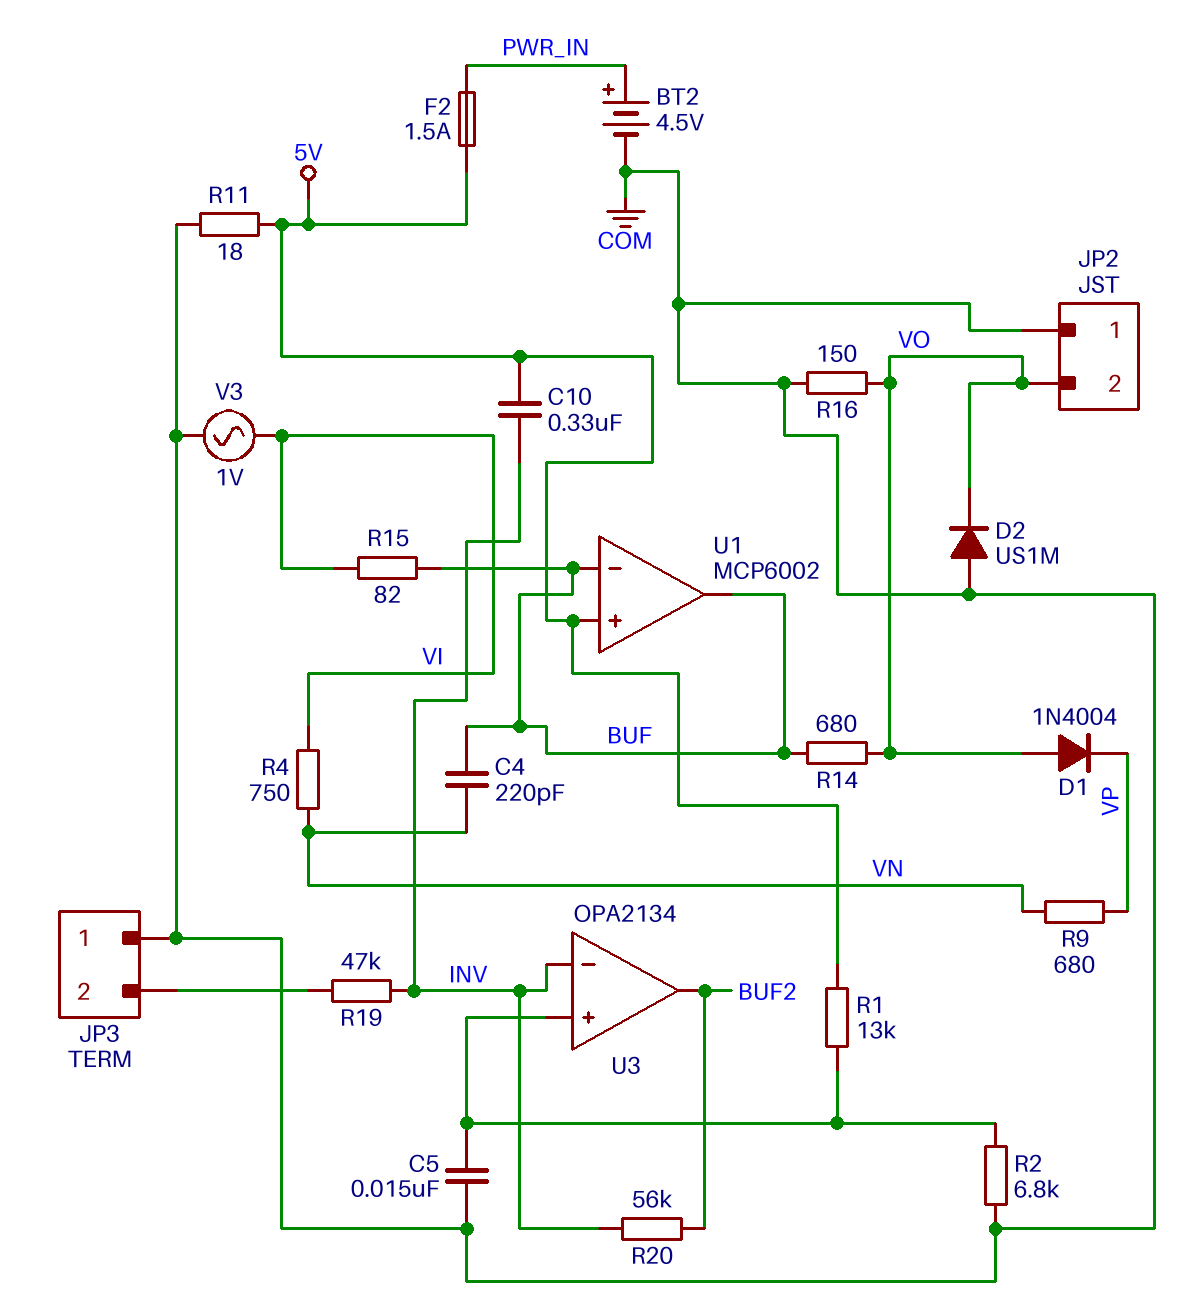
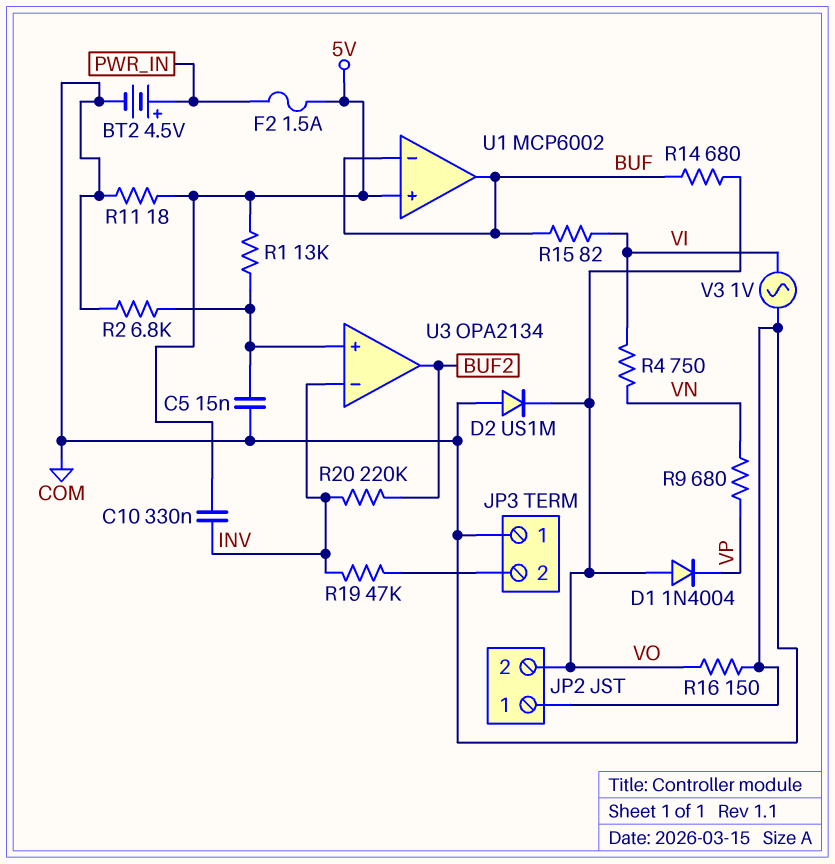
C4: 220pF (BUF, VN) -> none
R20: 56k (BUF2, INV) -> 220k (BUF2, INV)

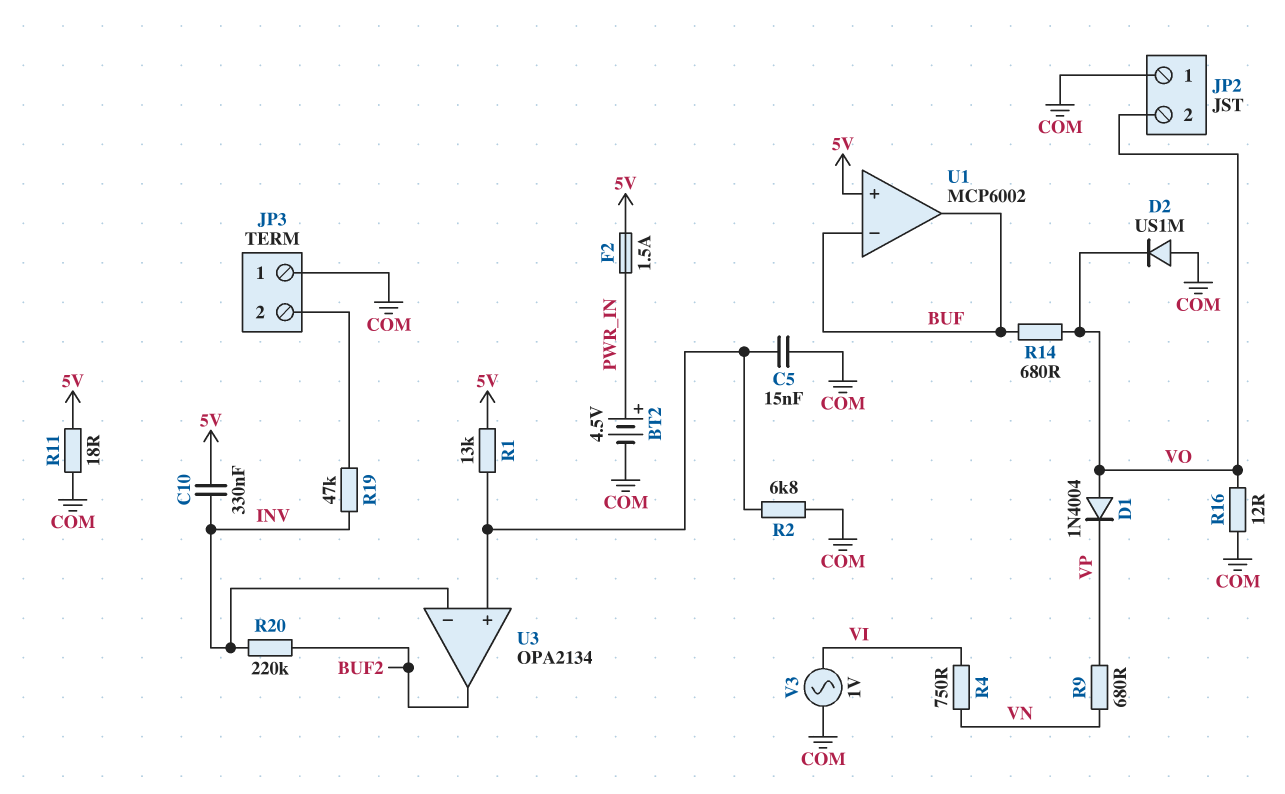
R15: 82 (BUF, VI) -> none
R16: 150 (COM, VO) -> 12 (COM, VO)

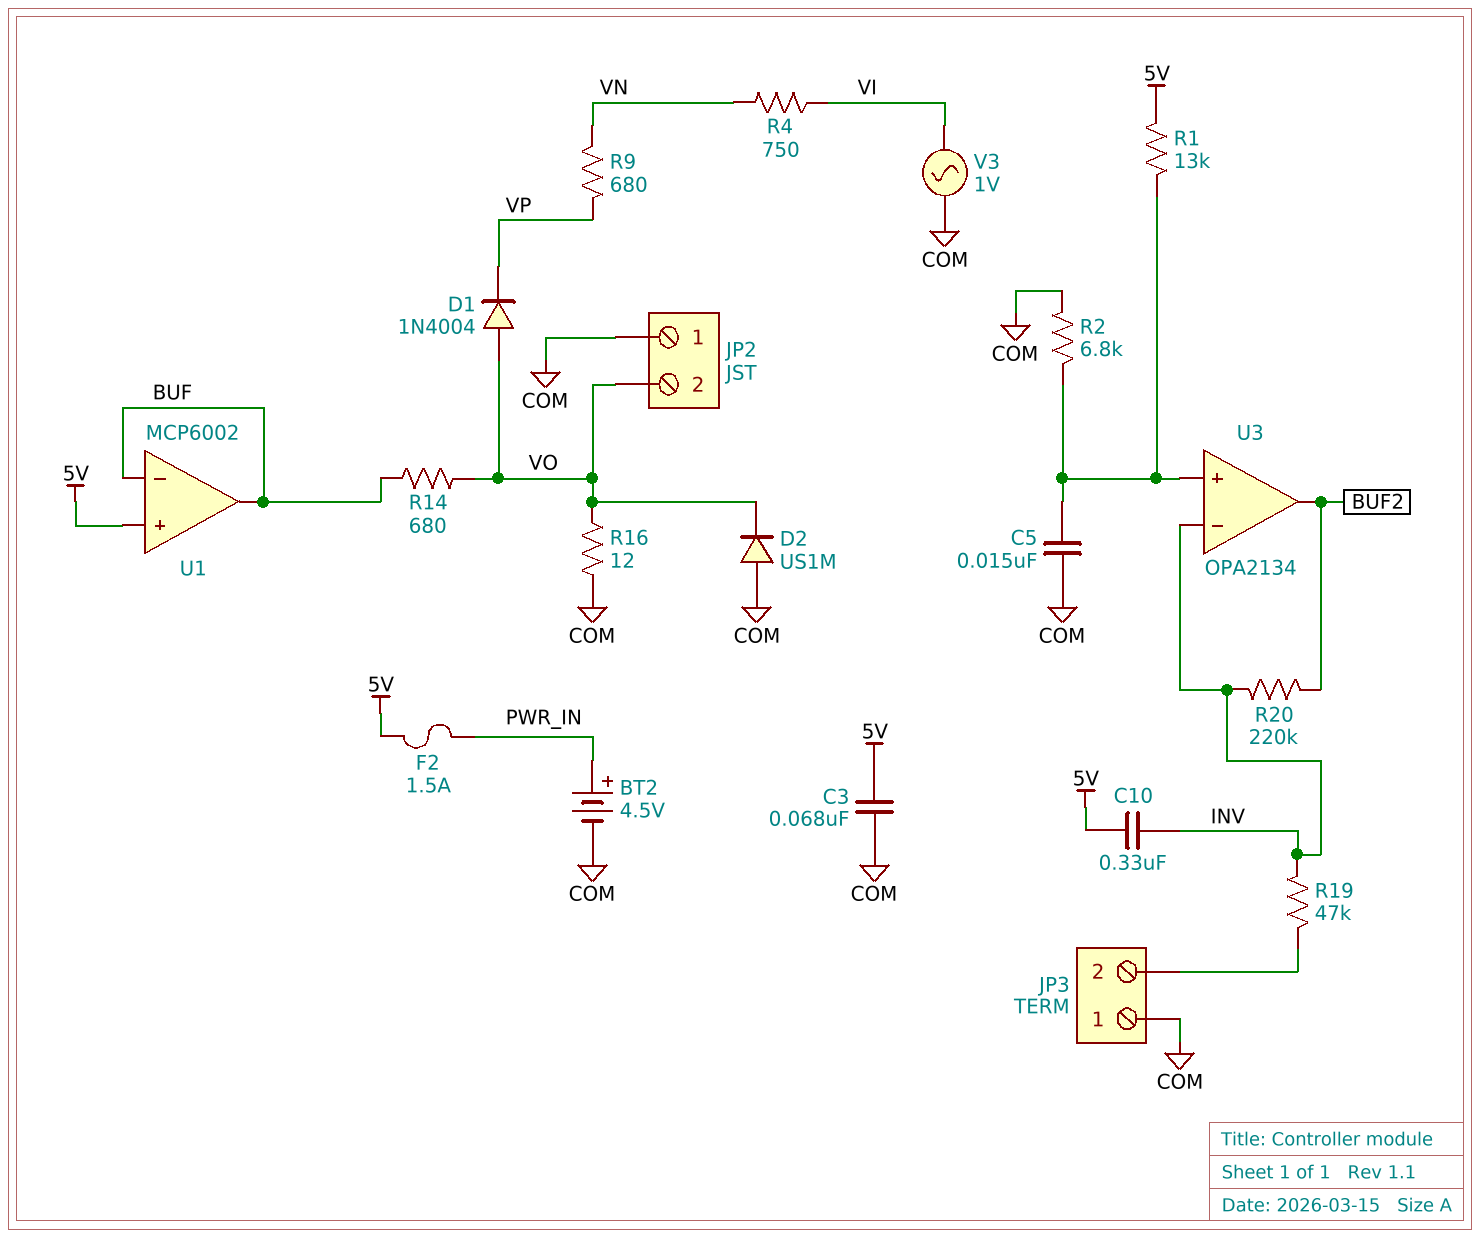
C3: none -> 68nF (5V, COM)
R11: 18 (5V, COM) -> none

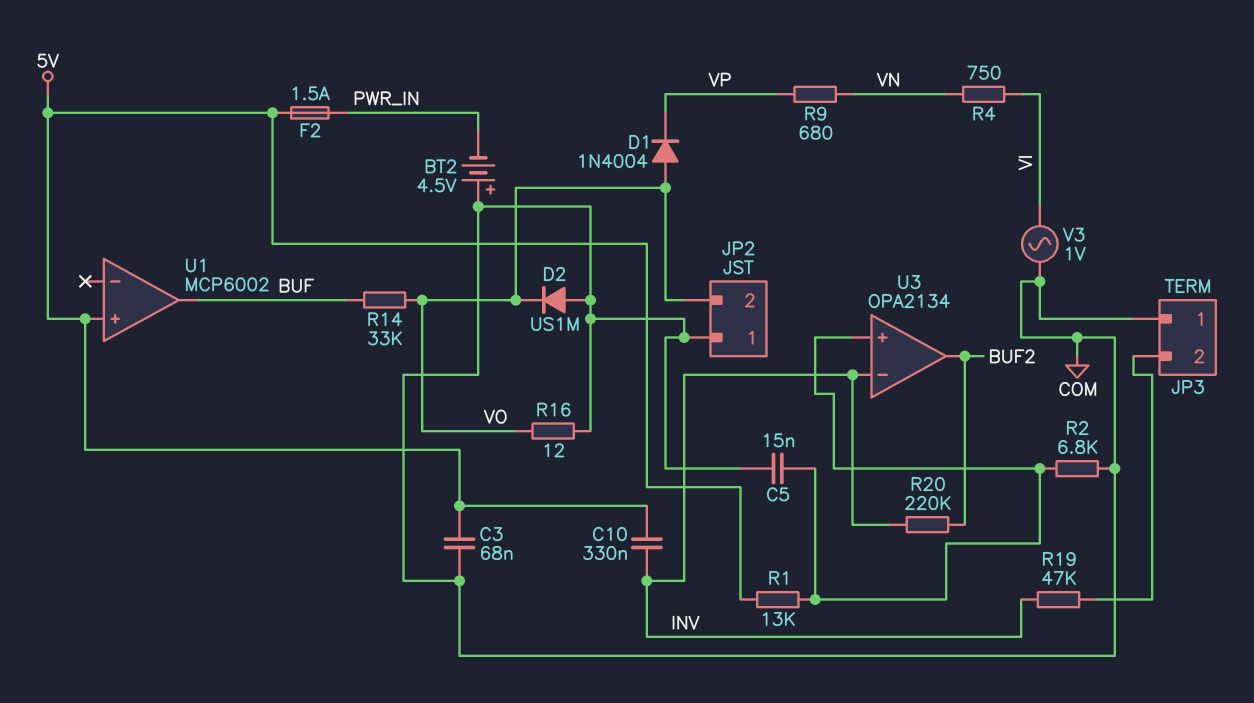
BT2: 4.5V (plus PWR_IN, minus COM) -> 4.5V (plus COM, minus PWR_IN)
R14: 680 (BUF, VO) -> 33k (BUF, VO)
U1 pin in-: BUF -> none

